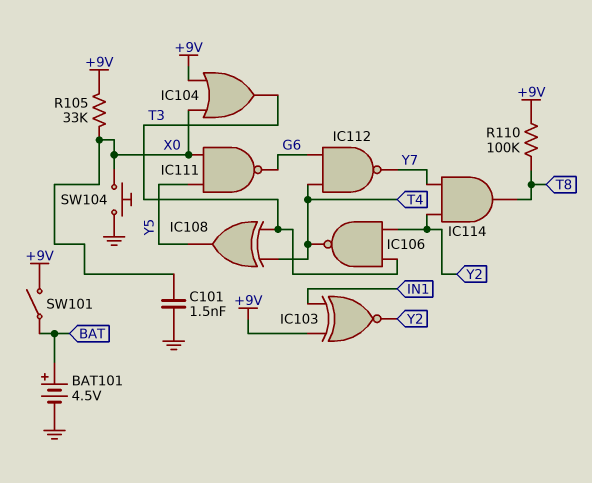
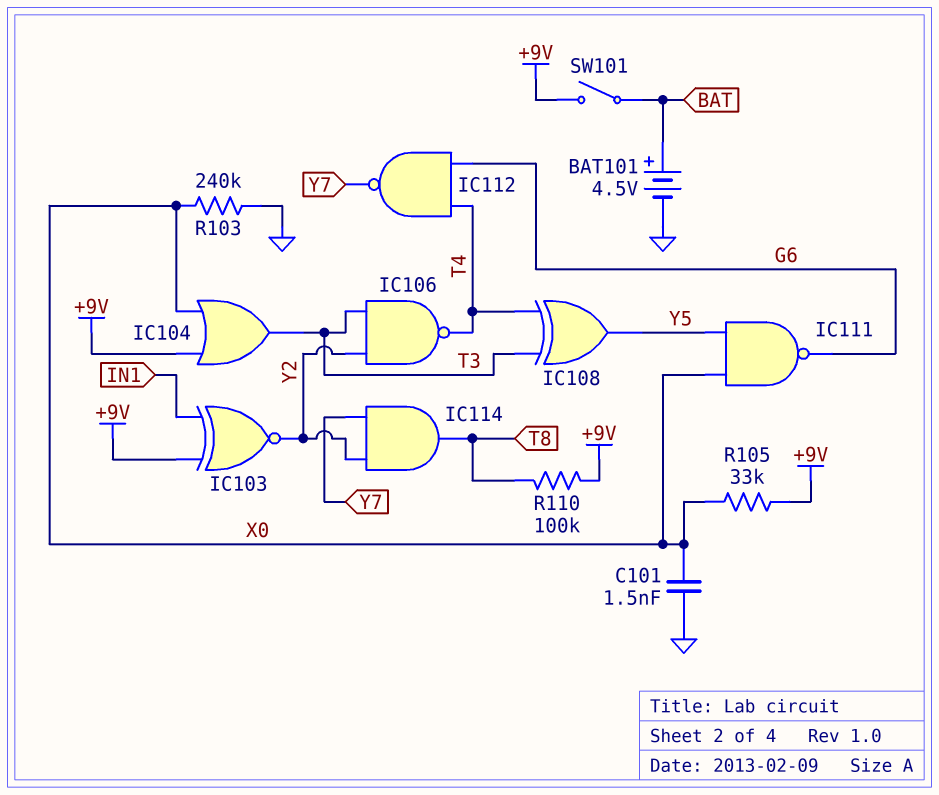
R103: none -> 240k (GND, X0)
SW104: button (GND, X0) -> none

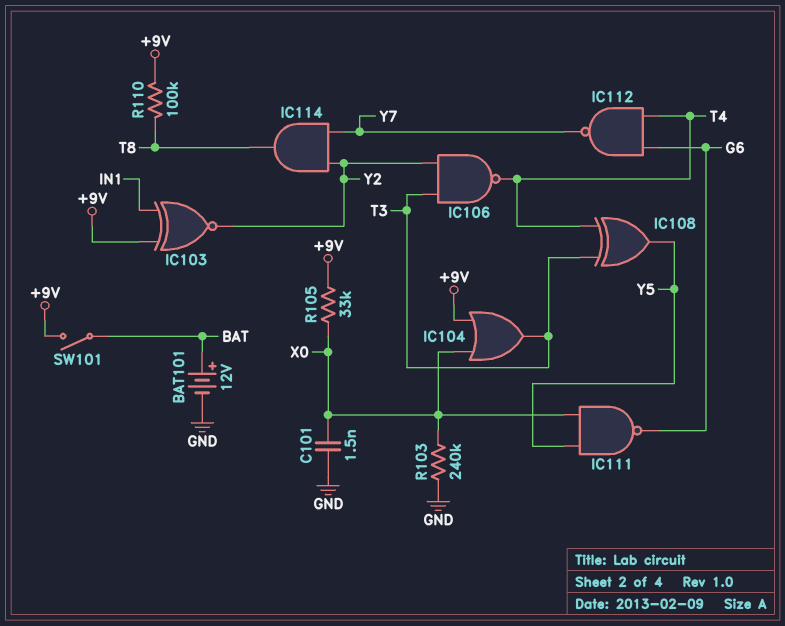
BAT101: 4.5V (plus BAT, minus GND) -> 12V (plus BAT, minus GND)

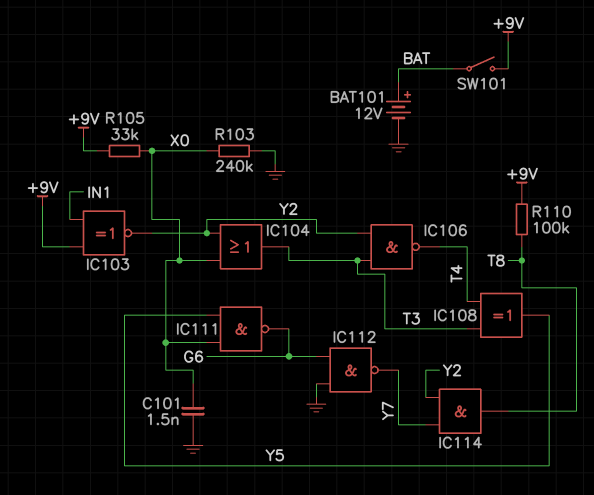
IC104: OR (in +9V, in X0, out T3) -> OR (in X0, in Y2, out T3)
IC112: NAND (in G6, in T4, out Y7) -> NAND (in G6, in GND, out Y7)

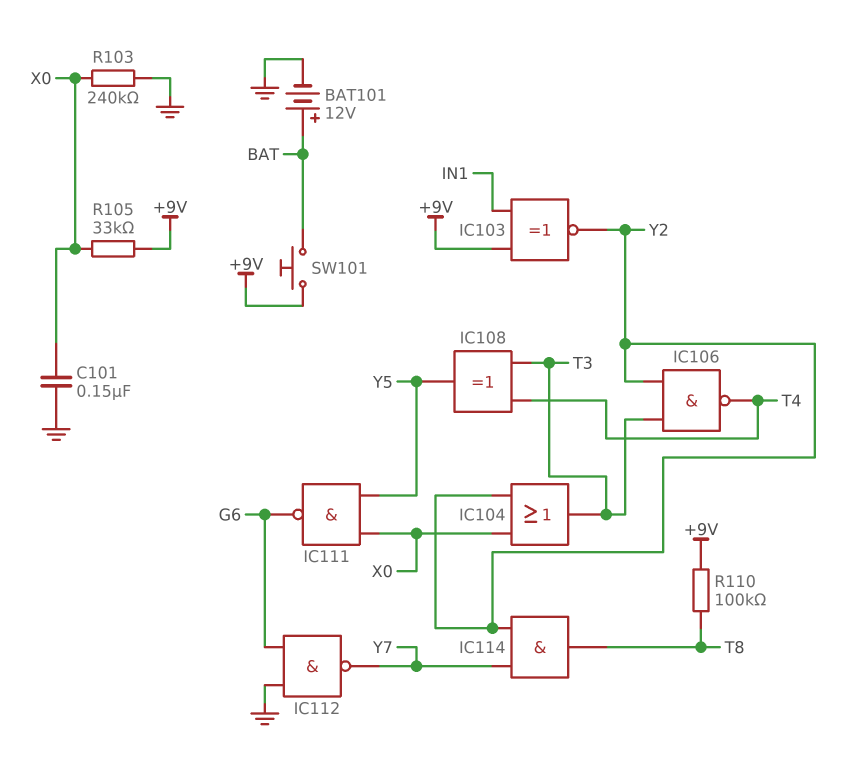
C101: 1.5nF (GND, X0) -> 150nF (GND, X0)
SW101: switch (+9V, BAT) -> button (+9V, BAT)

